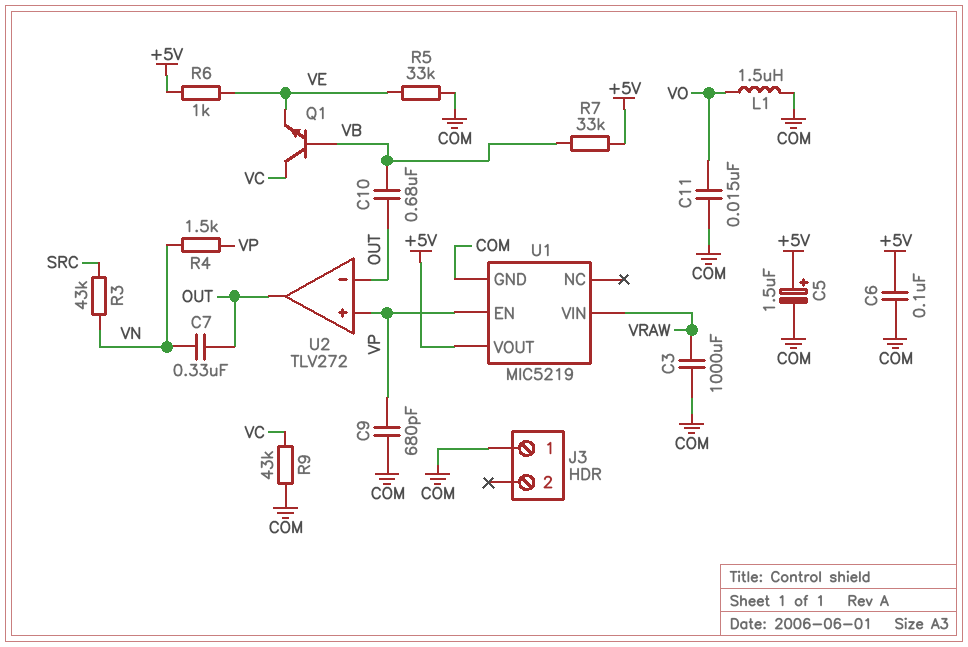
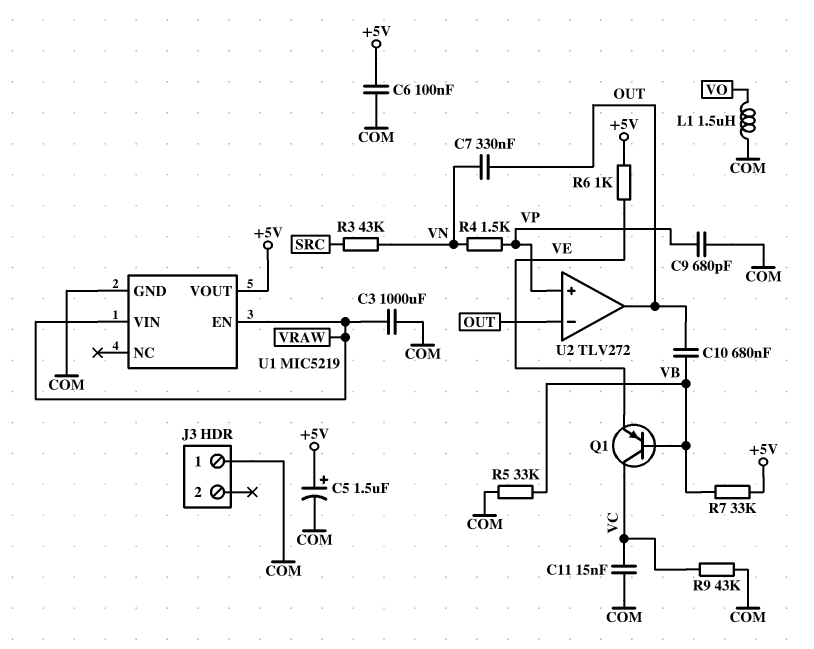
C11: 15nF (COM, VO) -> 15nF (COM, VC)
Q1: NPN (B VB, C VC, E VE) -> PNP (B VB, C VC, E VE)
R5: 33k (COM, VE) -> 33k (COM, VB)
U1 pin EN: VP -> VRAW

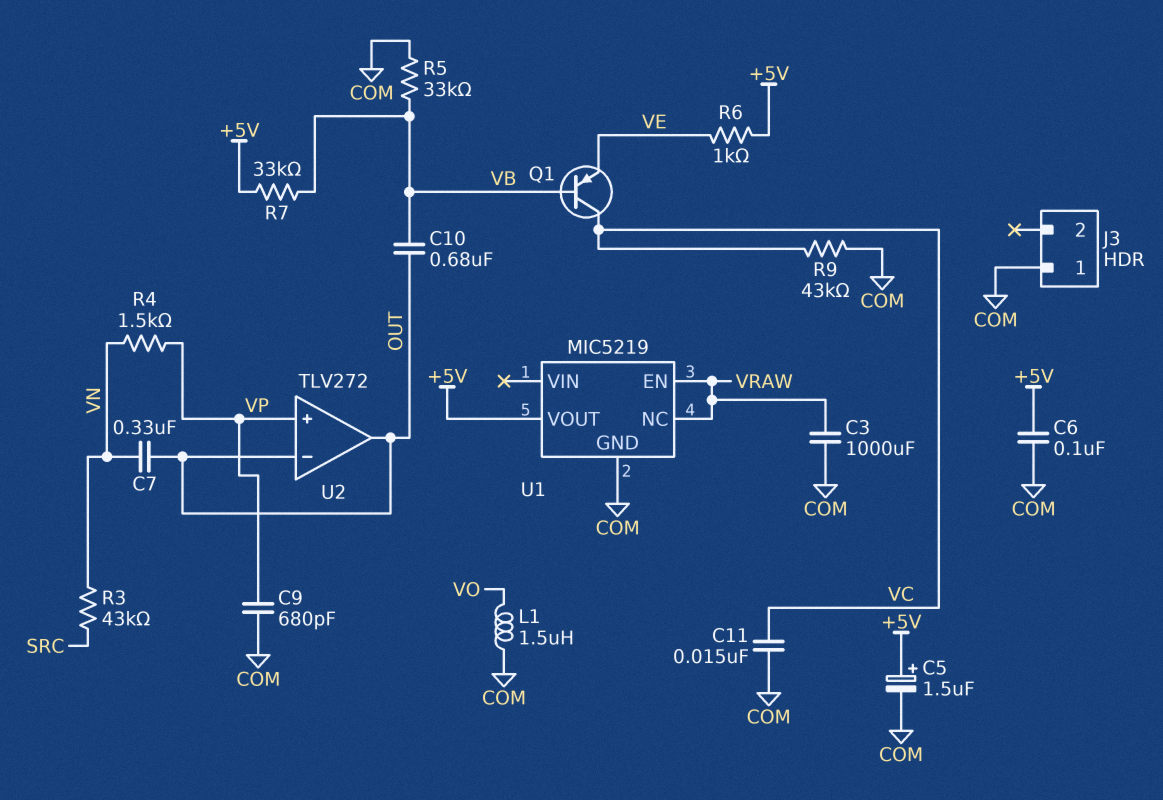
U1 pin NC: none -> VRAW
U1 pin VIN: VRAW -> none

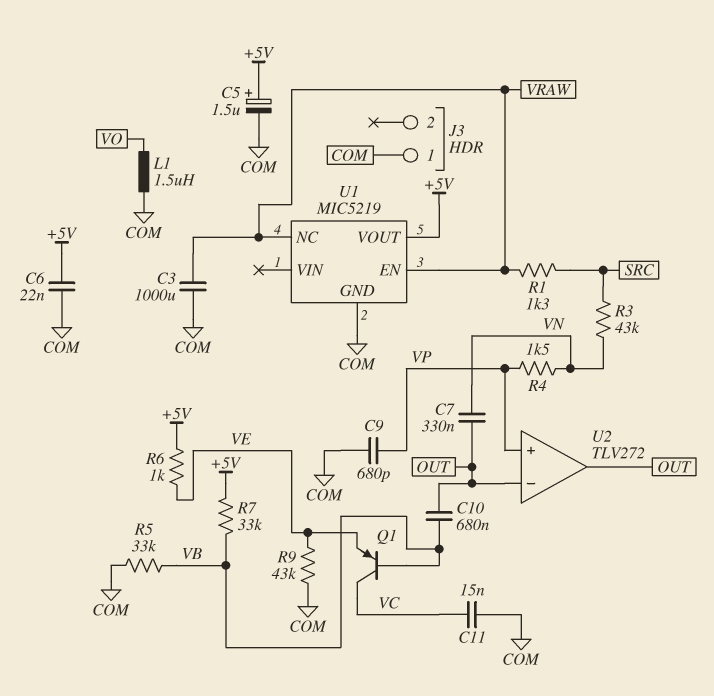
C6: 100nF (+5V, COM) -> 22nF (+5V, COM)
R1: none -> 1.3k (SRC, VRAW)
R9: 43k (COM, VC) -> 43k (COM, VE)

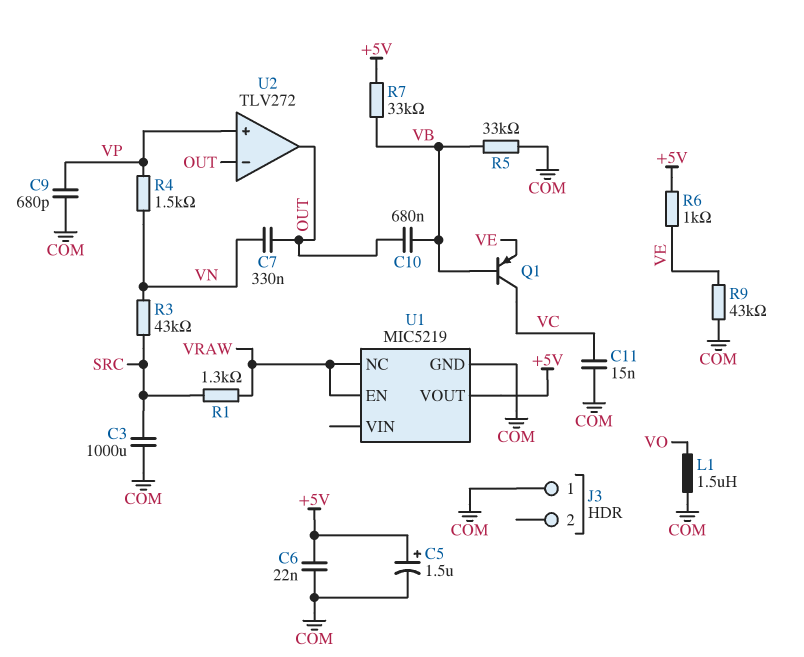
C3: 1000uF (COM, VRAW) -> 1000uF (COM, SRC)

